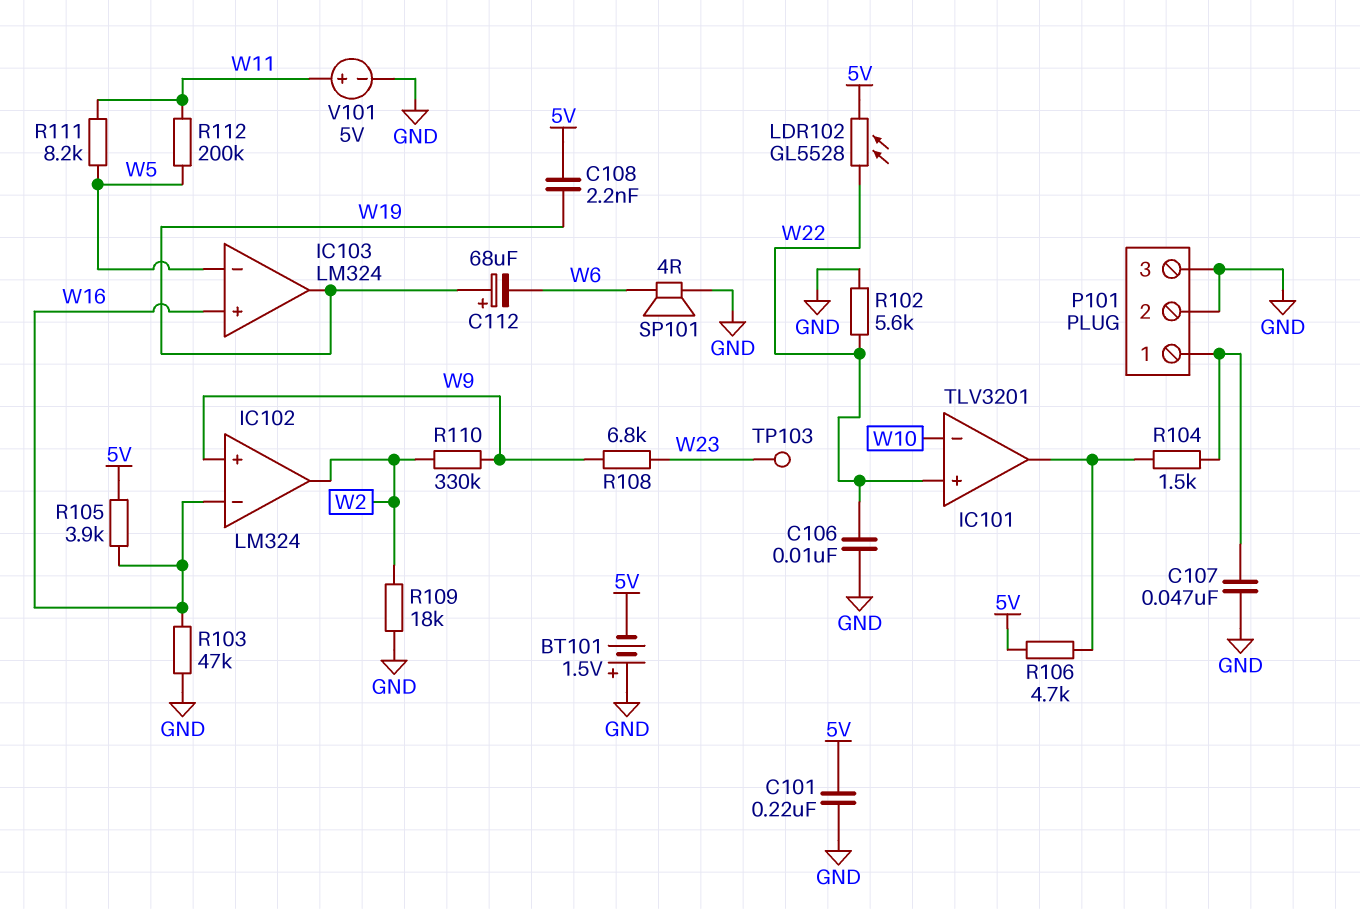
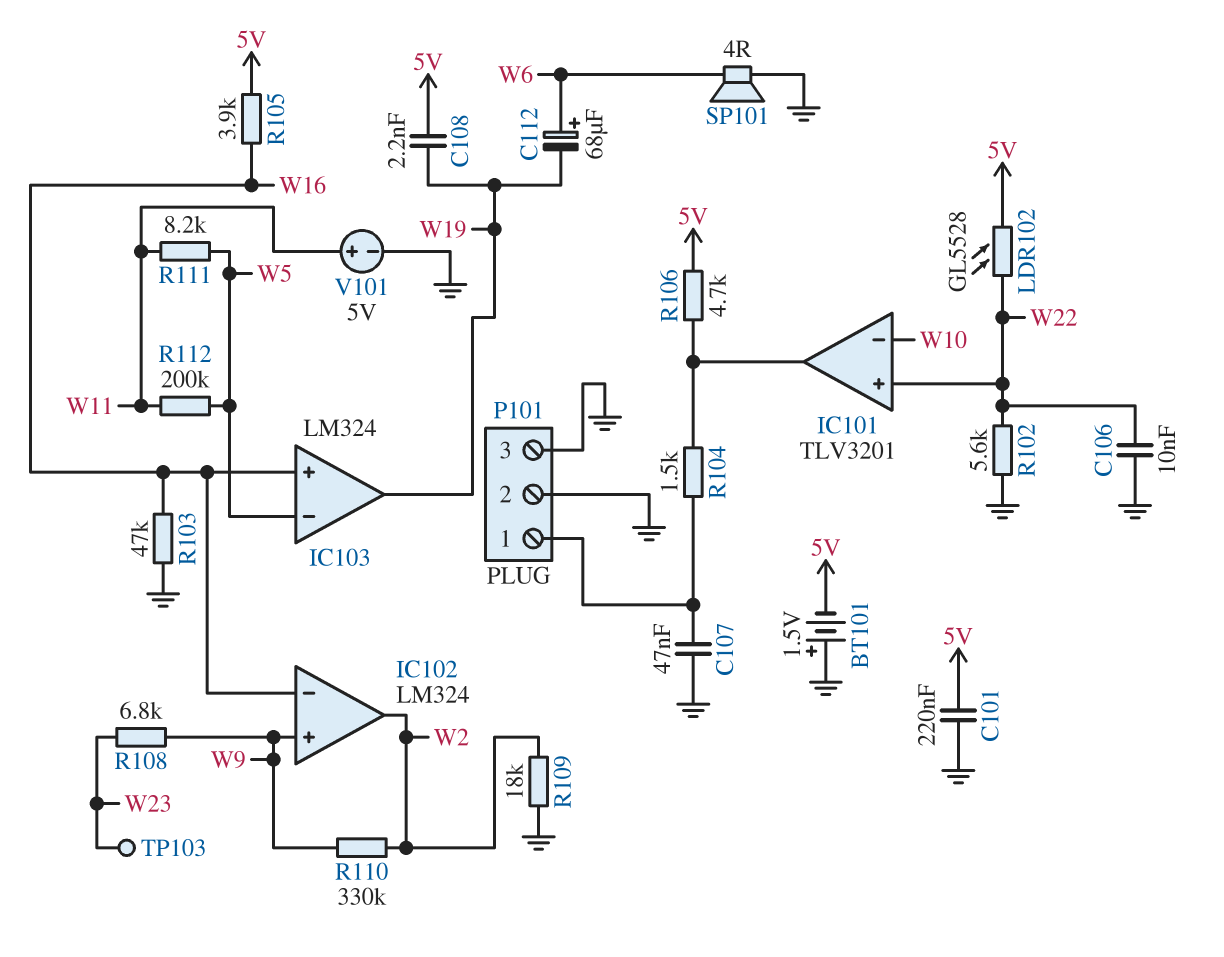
C112: 68uF (plus W19, minus W6) -> 68uF (plus W6, minus W19)

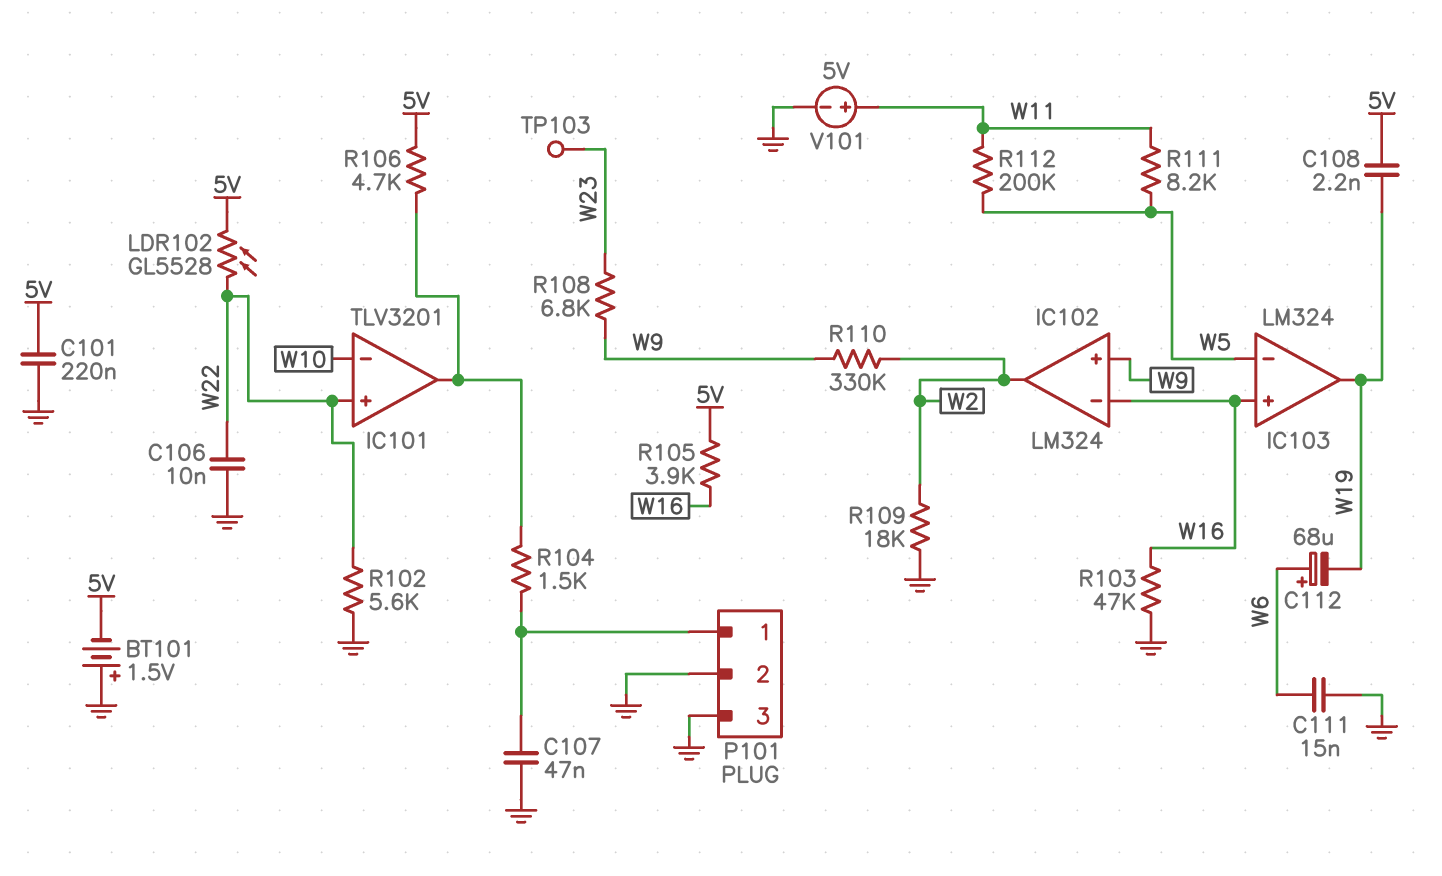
C111: none -> 15nF (GND, W6)
SP101: speaker 4R (GND, W6) -> none

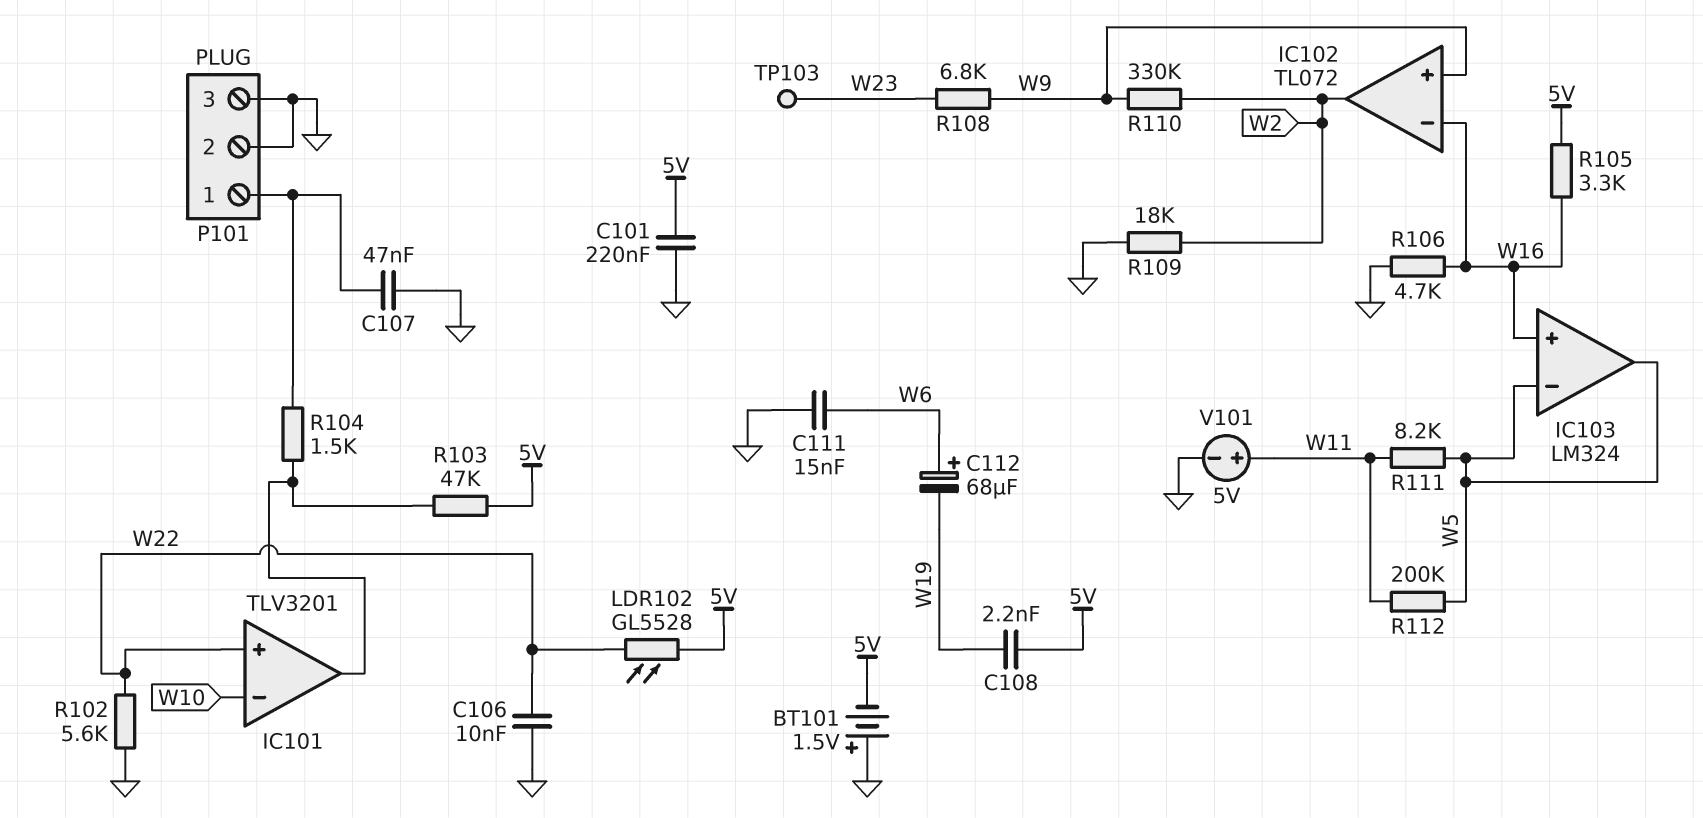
IC102: LM324 -> TL072
IC103 pin out: W19 -> W5
R103: 47k (GND, W16) -> 47k (5V, IC101/out)
R105: 3.9k (5V, W16) -> 3.3k (5V, W16)
R106: 4.7k (5V, IC101/out) -> 4.7k (GND, W16)

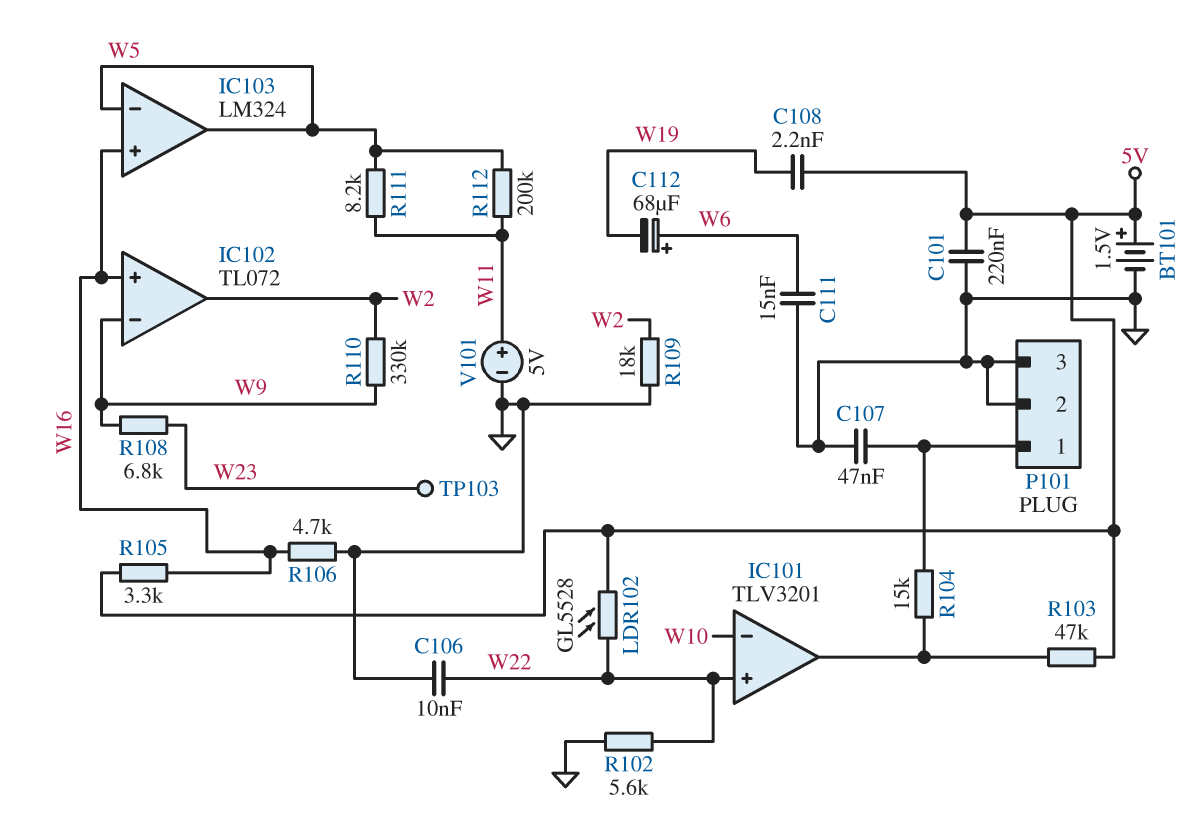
BT101: 1.5V (plus GND, minus 5V) -> 1.5V (plus 5V, minus GND)
IC102 pin in+: W9 -> W16
IC102 pin in-: W16 -> W9
R104: 1.5k (IC101/out, P101/1) -> 15k (IC101/out, P101/1)

